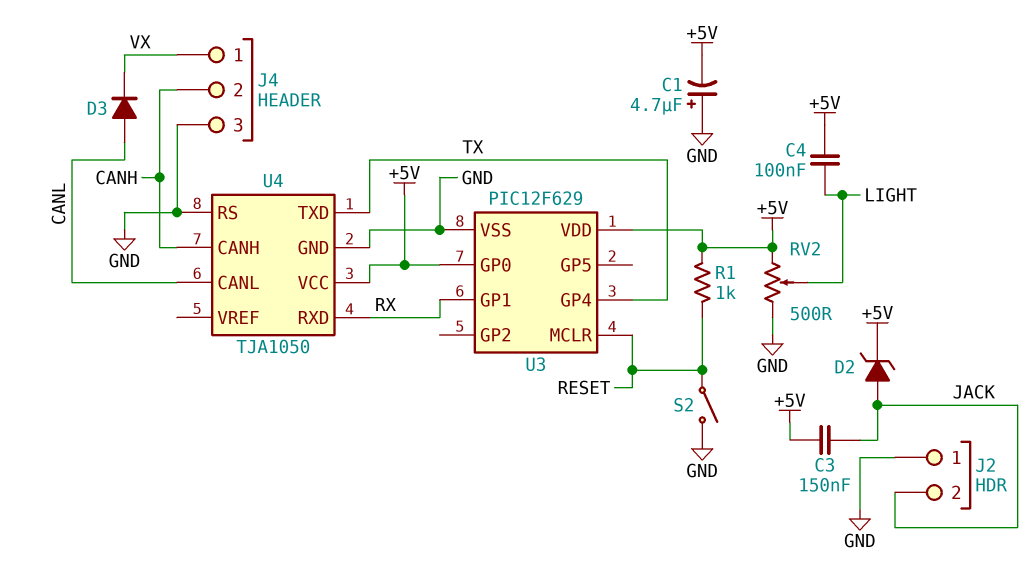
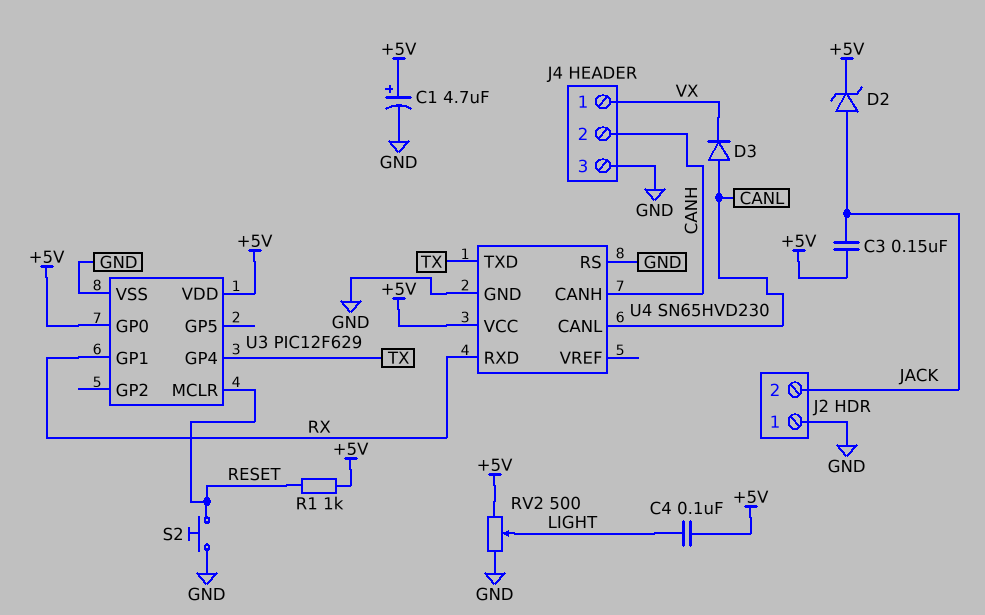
C1: 4.7uF (plus GND, minus +5V) -> 4.7uF (plus +5V, minus GND)
S2: switch (GND, RESET) -> button (GND, RESET)
U4: TJA1050 -> SN65HVD230

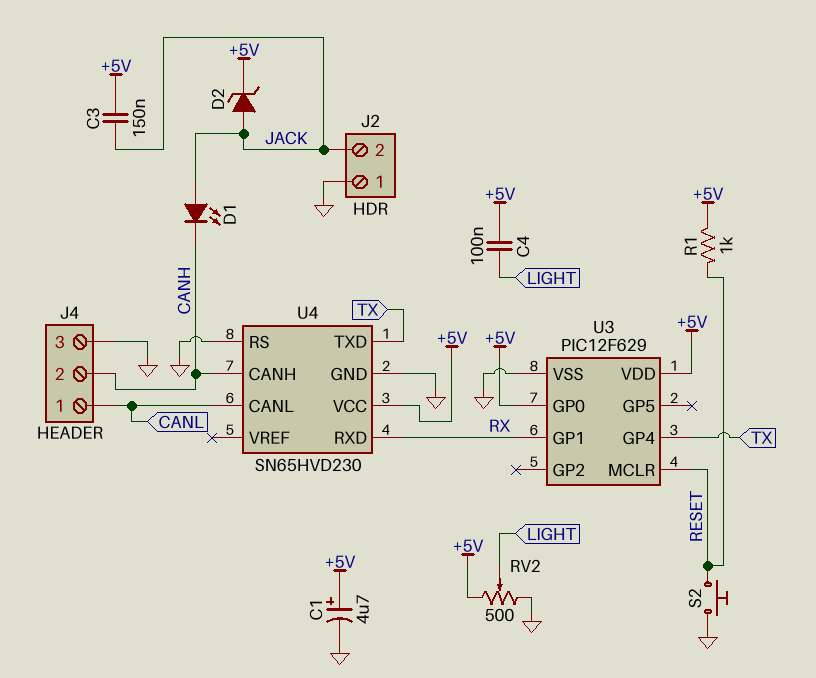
D1: none -> LED (A JACK, K CANH)
D3: diode (A CANL, K VX) -> none
J4 pin 1: VX -> CANL

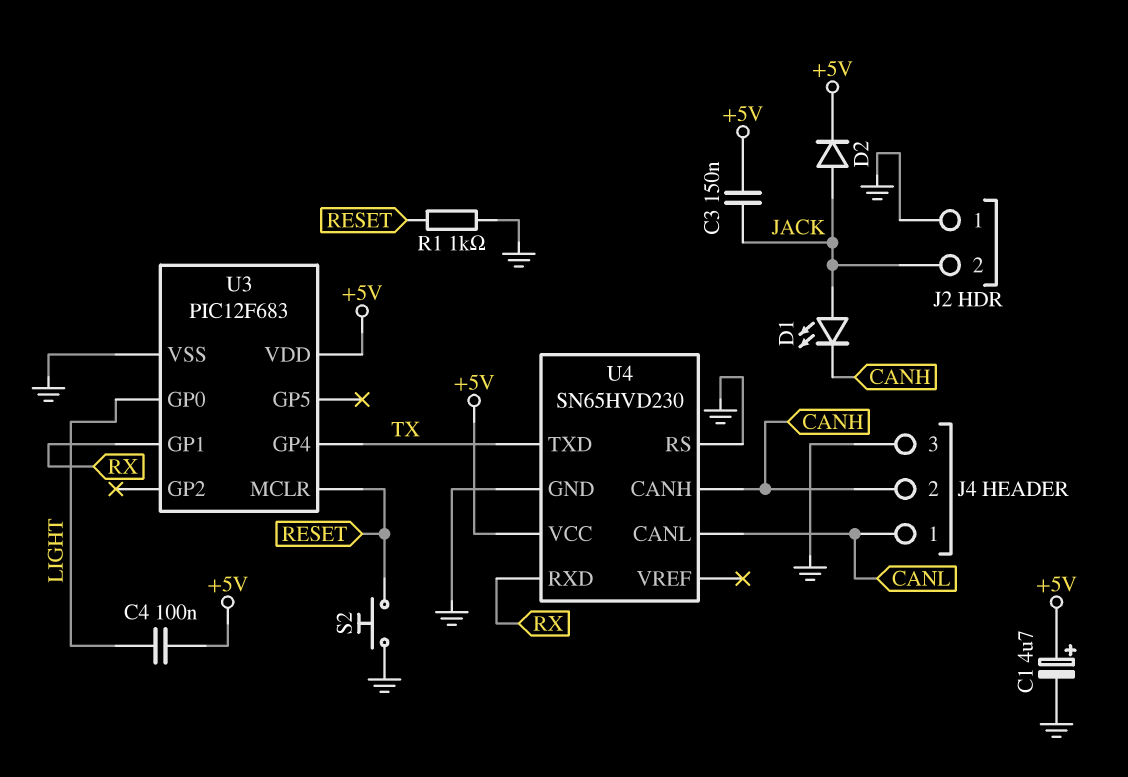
D2: zener (A JACK, K +5V) -> diode (A JACK, K +5V)
R1: 1k (+5V, RESET) -> 1k (GND, RESET)
RV2: 500 (+5V, GND, wiper LIGHT) -> none
U3: PIC12F629 -> PIC12F683
U3 pin GP0: +5V -> LIGHT

